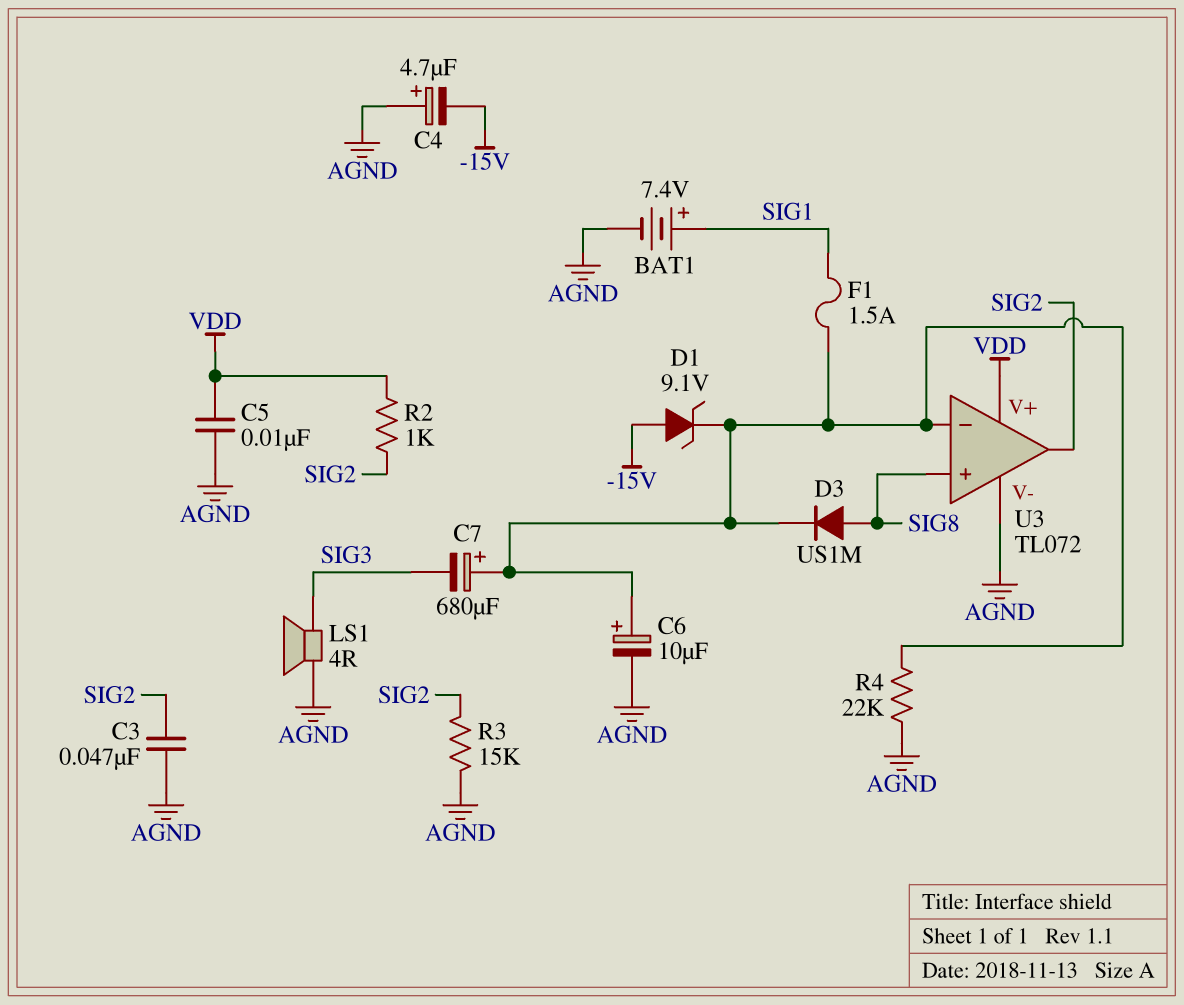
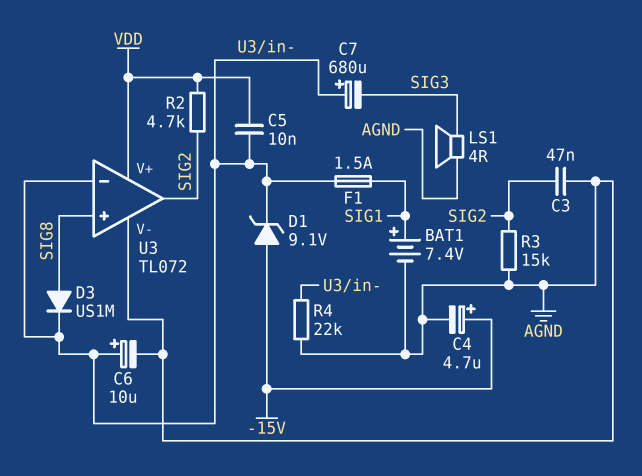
C4: 4.7uF (plus AGND, minus -15V) -> 4.7uF (plus -15V, minus AGND)
C5: 10nF (AGND, VDD) -> 10nF (U3/in-, VDD)
R2: 1k (SIG2, VDD) -> 4.7k (SIG2, VDD)

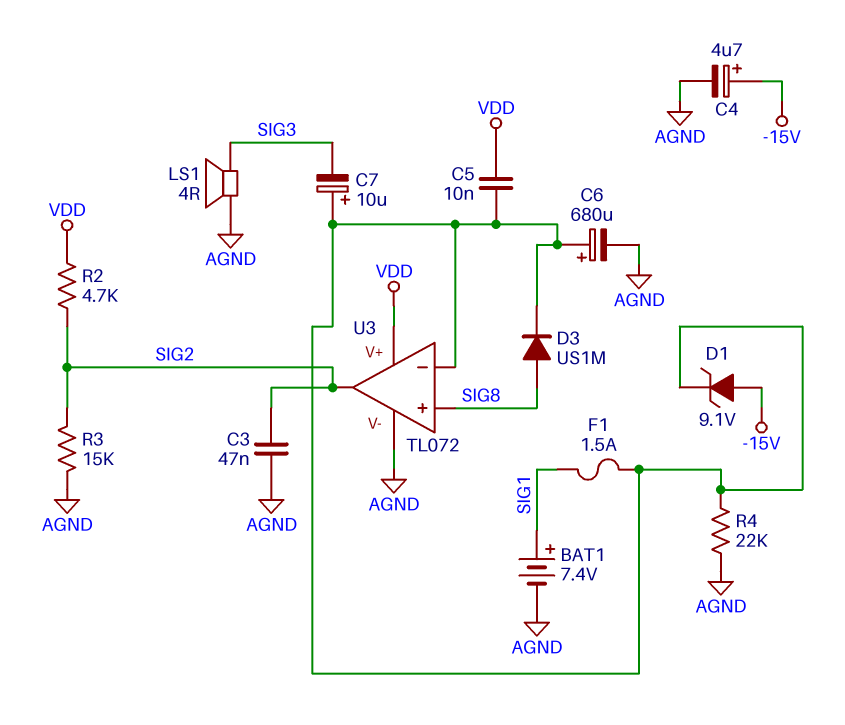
C6: 10uF (plus U3/in-, minus AGND) -> 680uF (plus U3/in-, minus AGND)
C7: 680uF (plus U3/in-, minus SIG3) -> 10uF (plus U3/in-, minus SIG3)

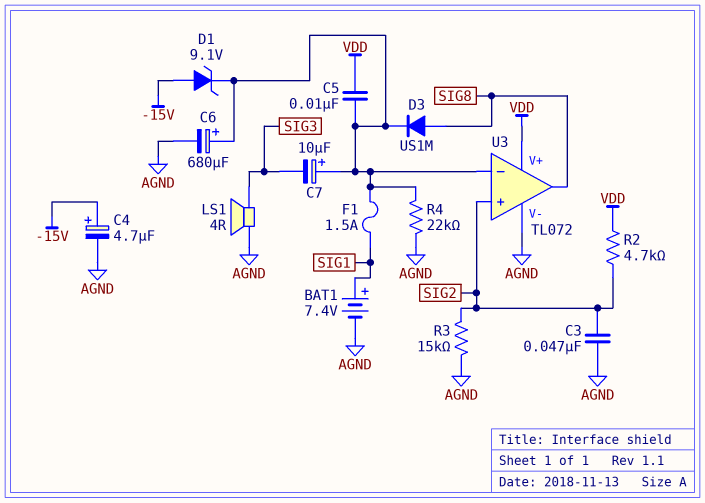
U3 pin in+: SIG8 -> SIG2
U3 pin out: SIG2 -> SIG8

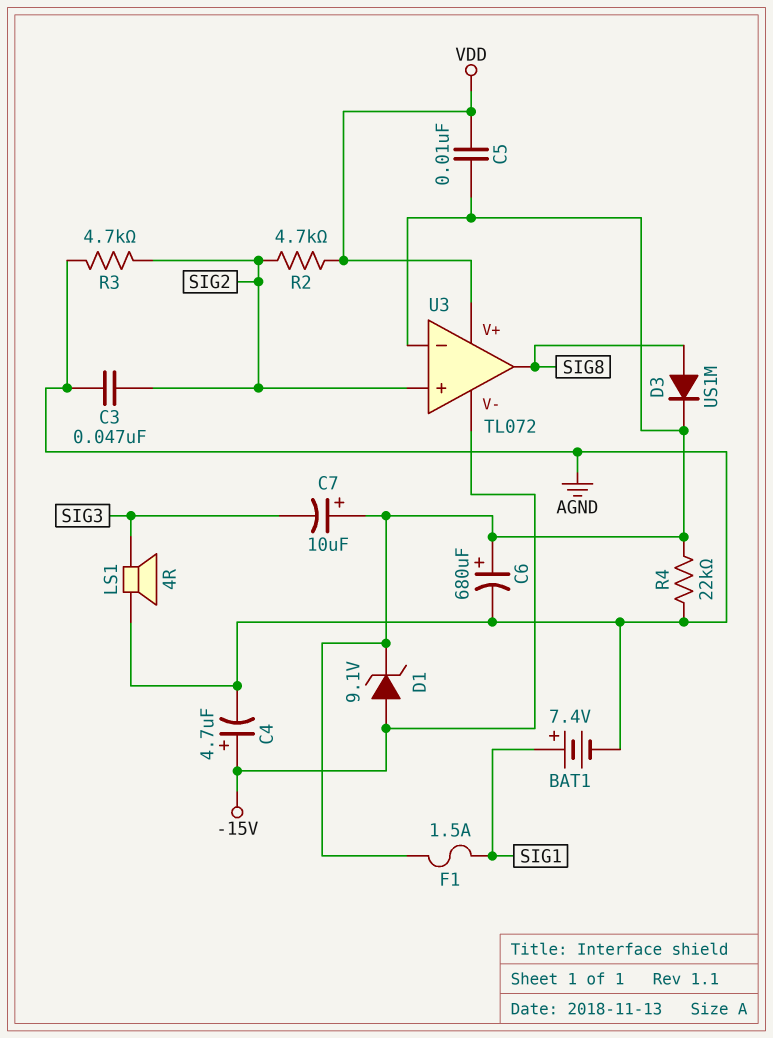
R3: 15k (AGND, SIG2) -> 4.7k (AGND, SIG2)
U3 pin V-: AGND -> -15V

